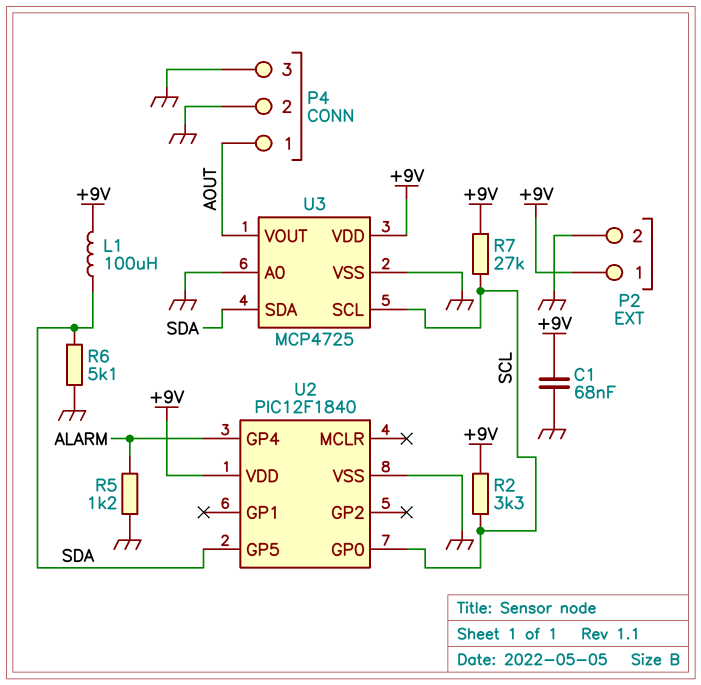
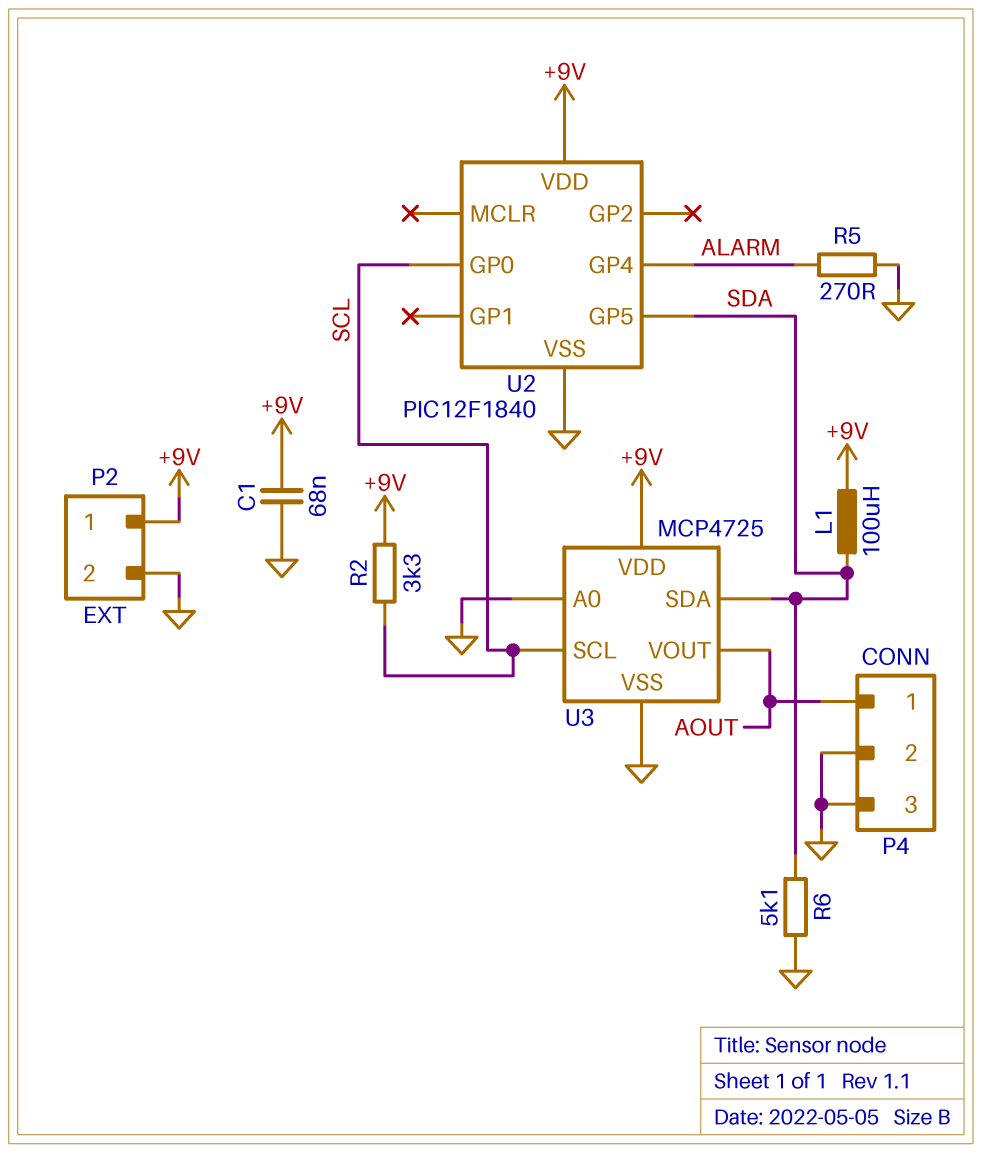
R5: 1.2k (ALARM, GND) -> 270 (ALARM, GND)
R7: 27k (+9V, SCL) -> none

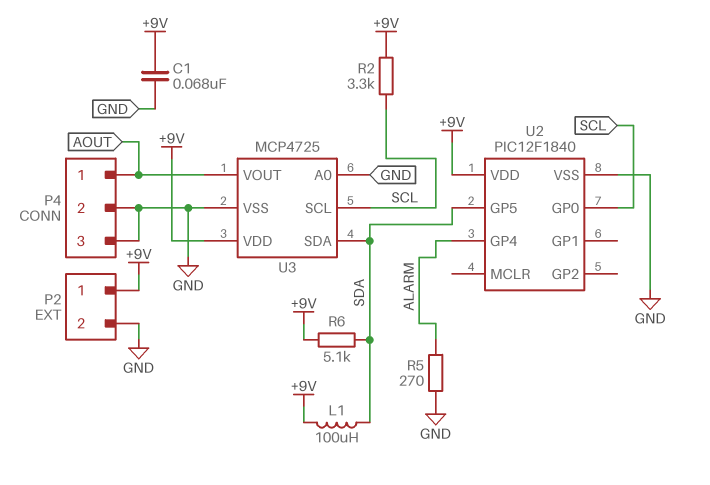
R6: 5.1k (GND, SDA) -> 5.1k (+9V, SDA)

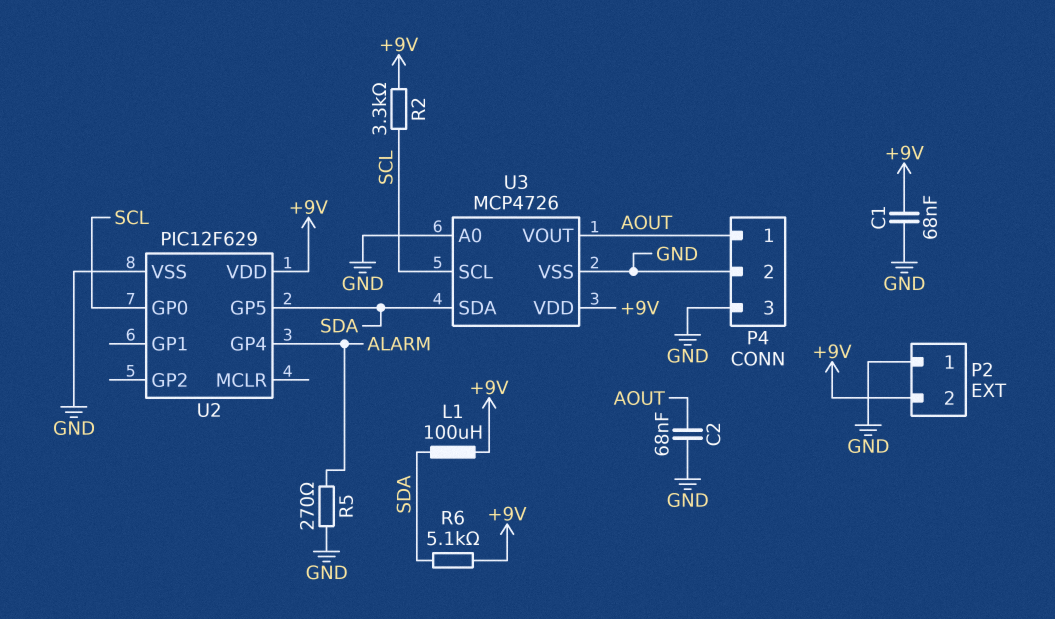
C2: none -> 68nF (AOUT, GND)
P2 pin 1: +9V -> GND
P2 pin 2: GND -> +9V
U2: PIC12F1840 -> PIC12F629
U3: MCP4725 -> MCP4726

